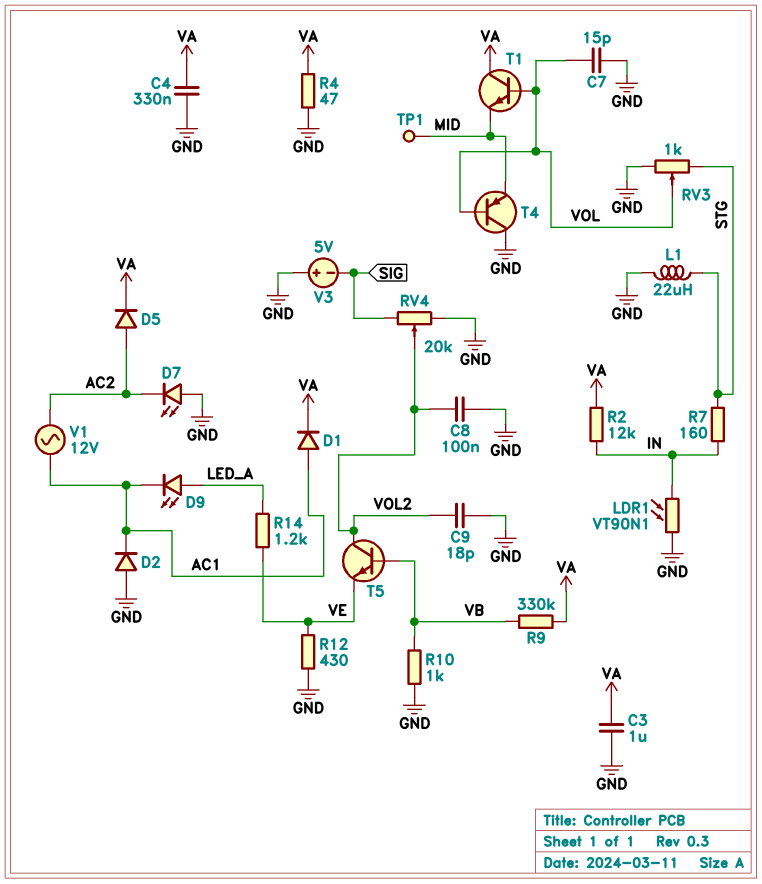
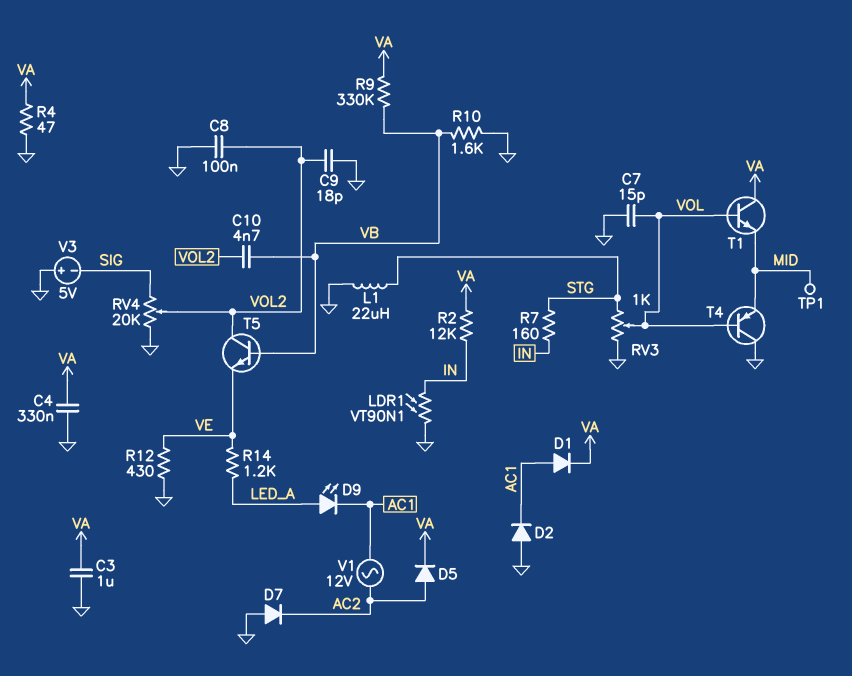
C10: none -> 4.7nF (VB, VOL2)
D7: LED (A GND, K AC2) -> diode (A GND, K AC2)
R10: 1k (GND, VB) -> 1.6k (GND, VB)

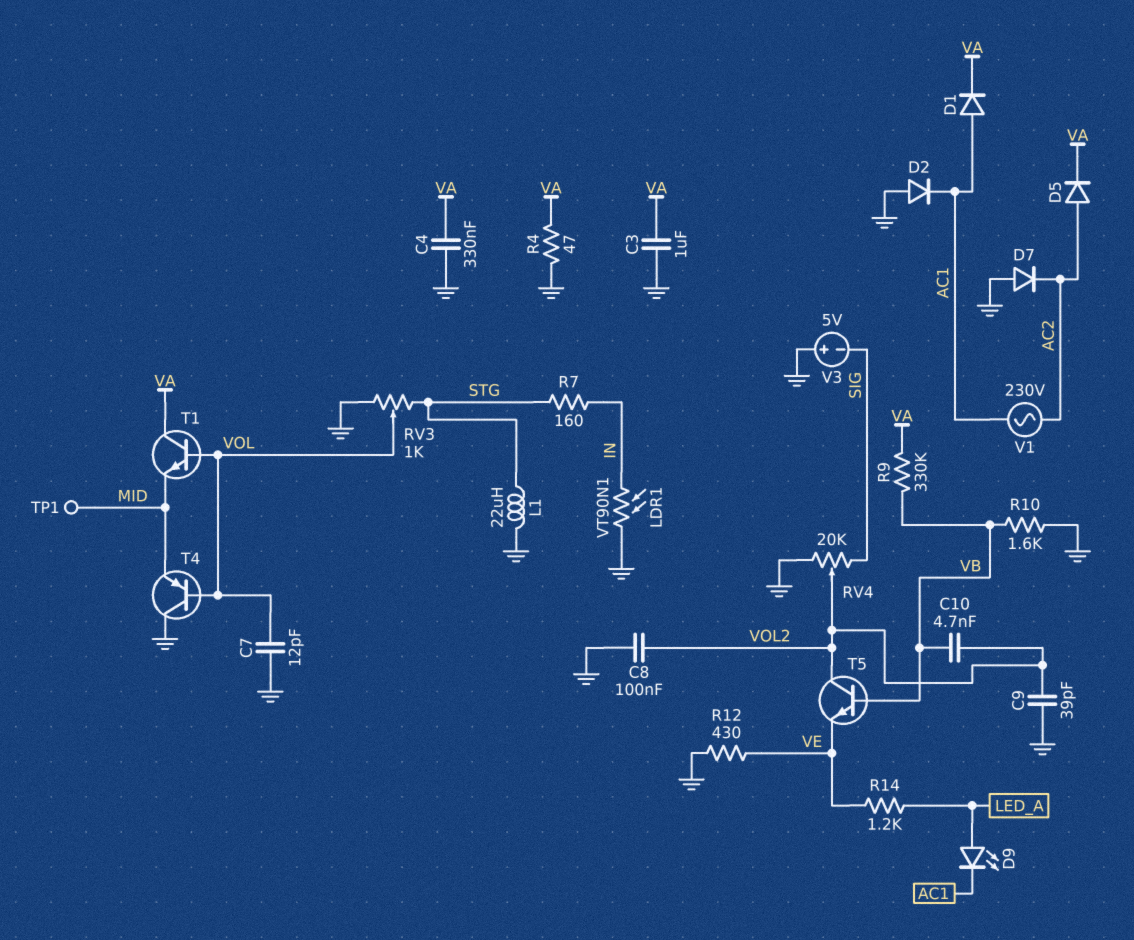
C7: 15pF (GND, VOL) -> 12pF (GND, VOL)
C9: 18pF (GND, VOL2) -> 39pF (GND, VOL2)
R2: 12k (IN, VA) -> none
V1: AC 12V (AC1, AC2) -> AC 230V (AC1, AC2)

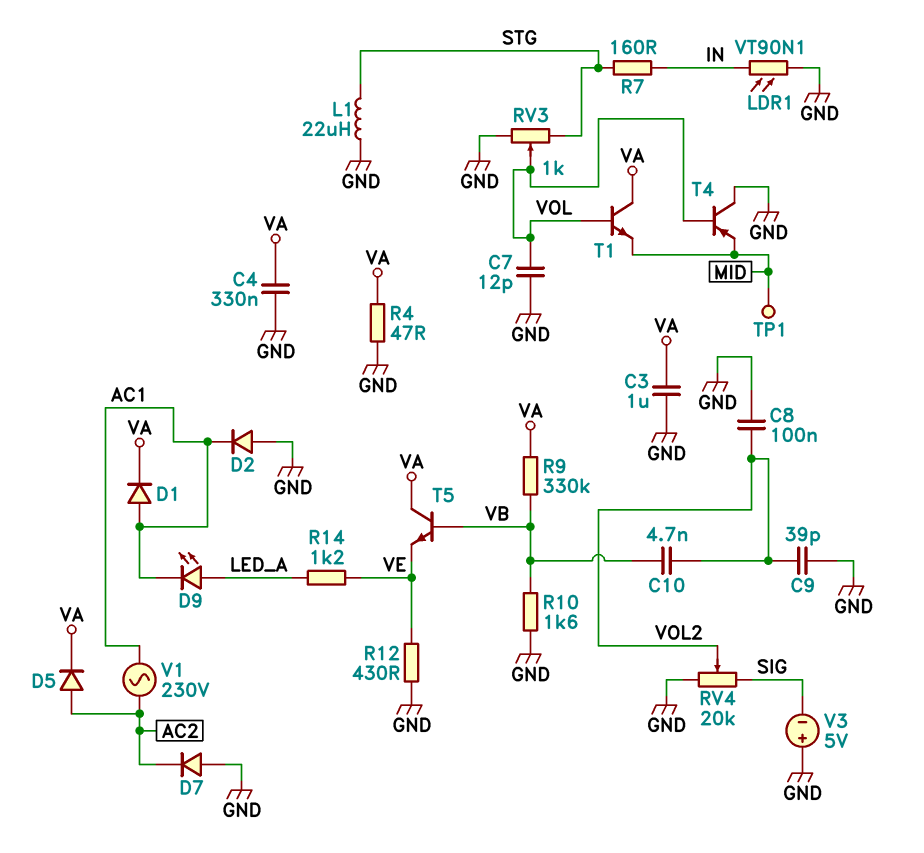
T5: NPN (B VB, C VOL2, E VE) -> NPN (B VB, C VA, E VE)

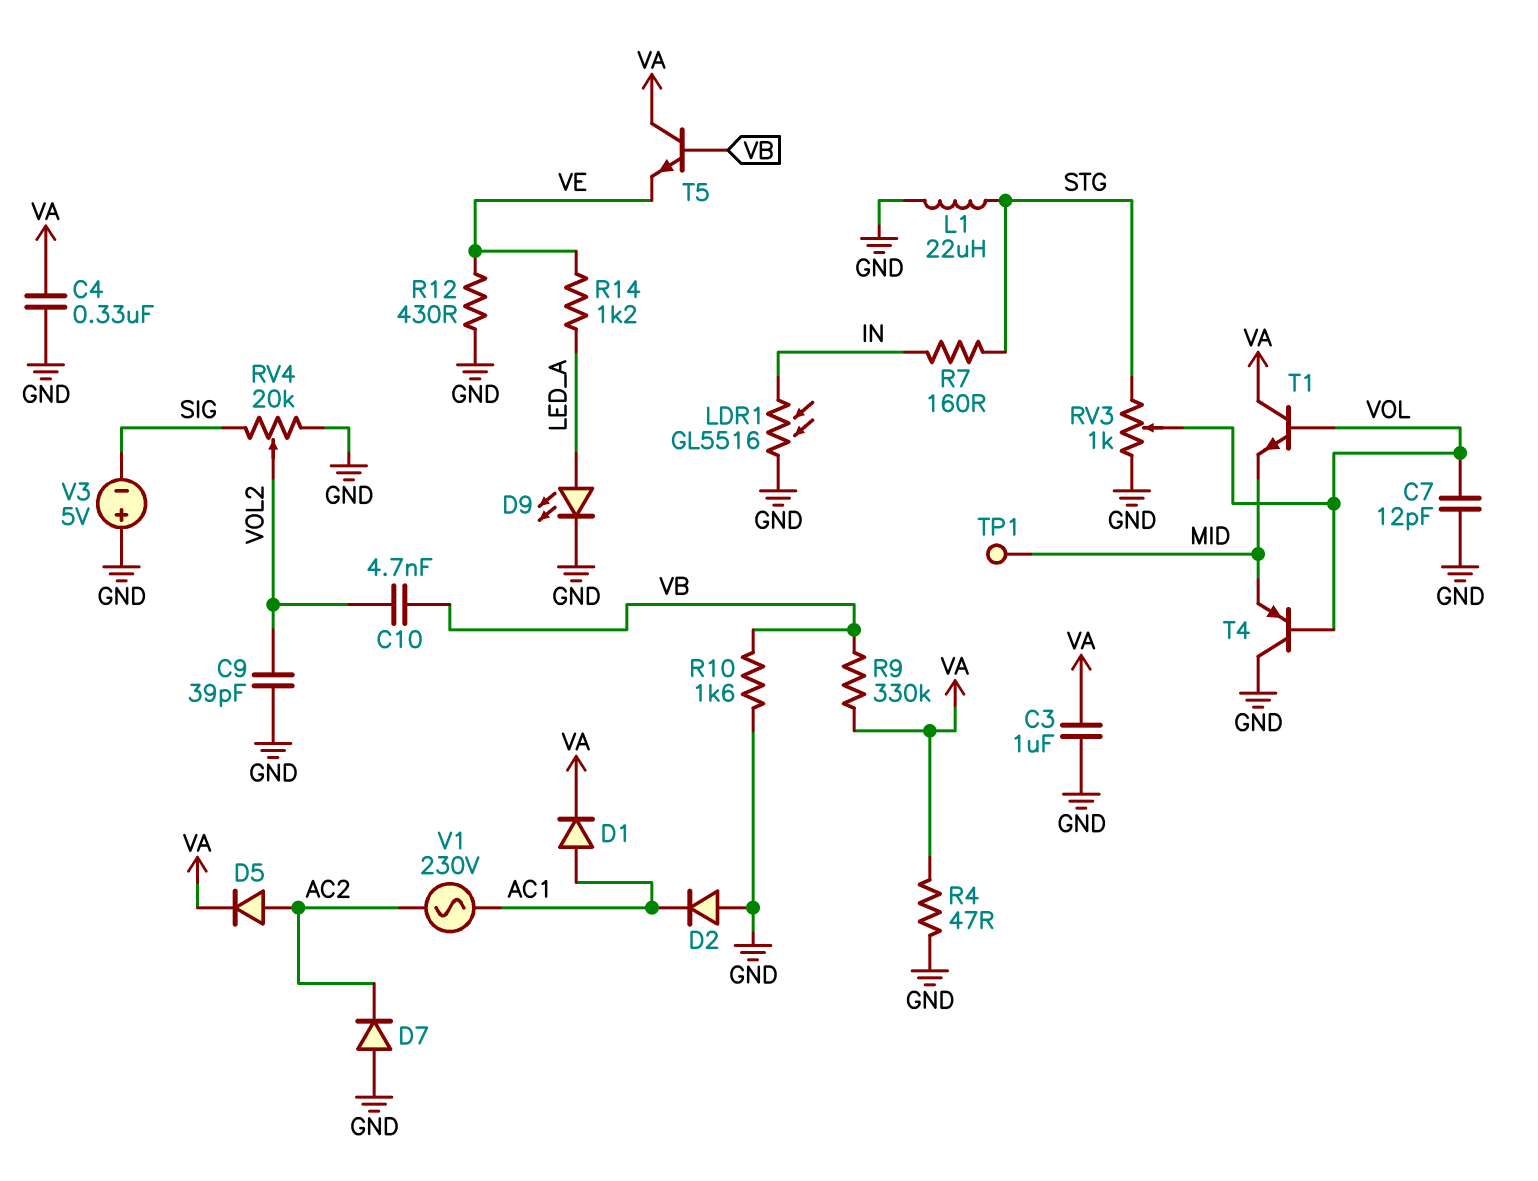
C8: 100nF (GND, VOL2) -> none
D9: LED (A LED_A, K AC1) -> LED (A LED_A, K GND)
LDR1: VT90N1 (GND, IN) -> GL5516 (GND, IN)

